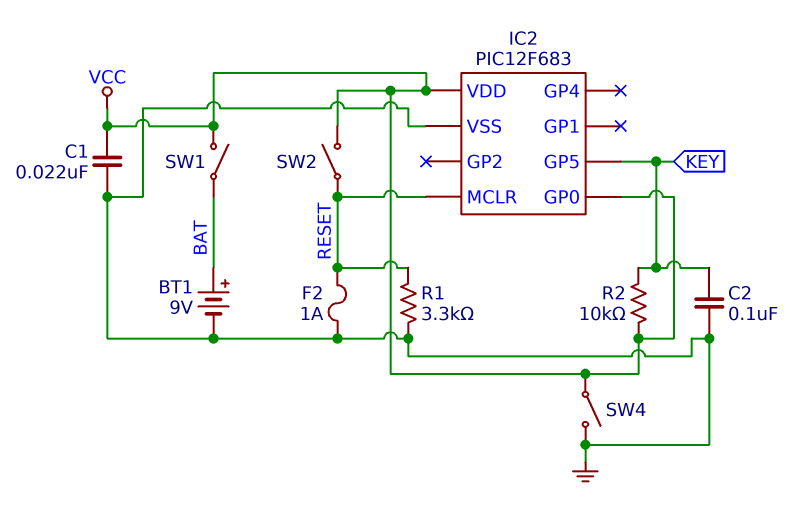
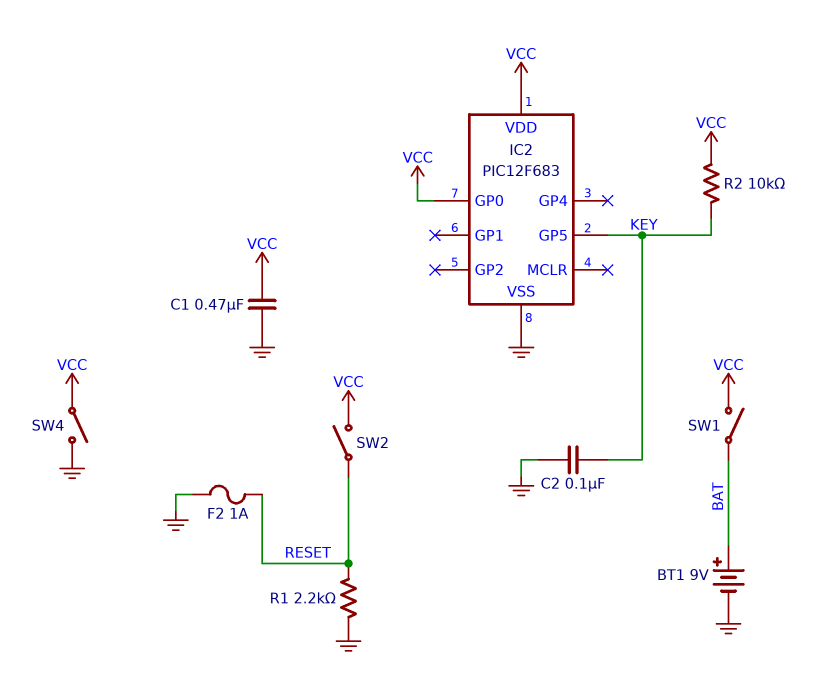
C1: 22nF (GND, VCC) -> 470nF (GND, VCC)
IC2 pin MCLR: RESET -> none
R1: 3.3k (GND, RESET) -> 2.2k (GND, RESET)

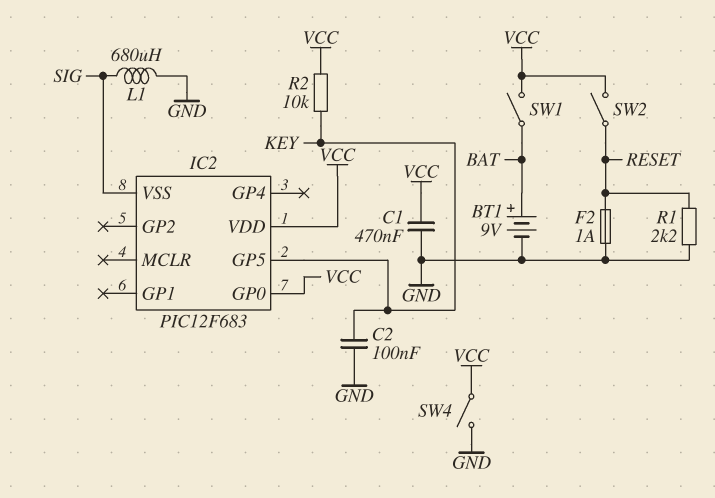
IC2 pin VSS: GND -> SIG
L1: none -> 680uH (GND, SIG)

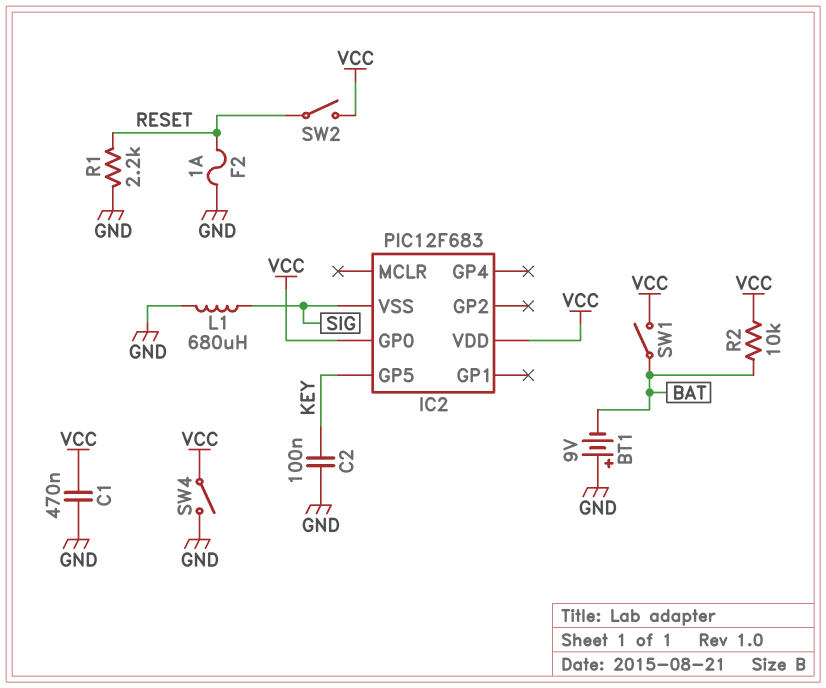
BT1: 9V (plus BAT, minus GND) -> 9V (plus GND, minus BAT)
R2: 10k (KEY, VCC) -> 10k (BAT, VCC)

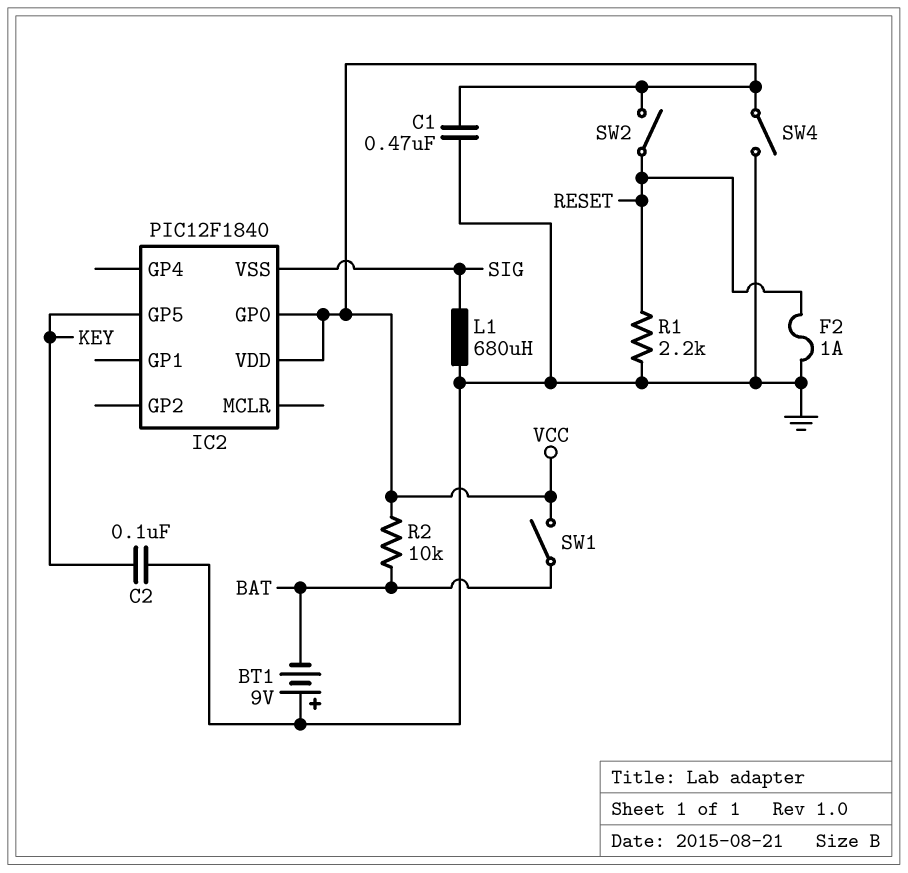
IC2: PIC12F683 -> PIC12F1840

